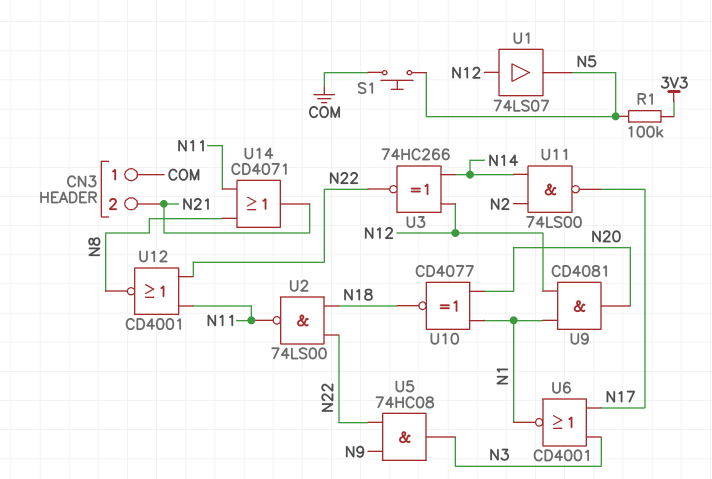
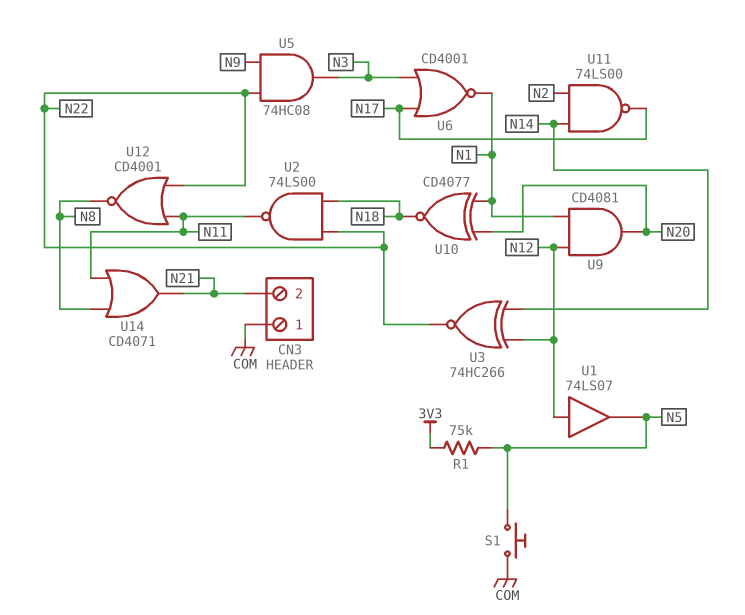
R1: 100k (3V3, N5) -> 75k (3V3, N5)

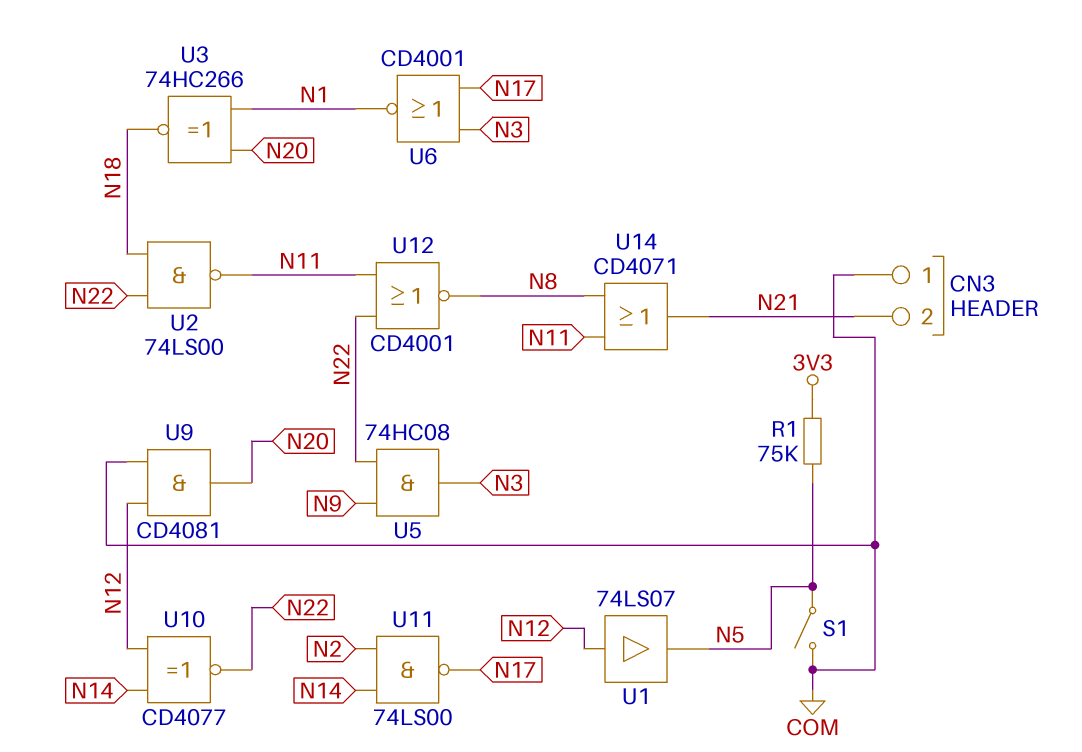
S1: button (COM, N5) -> switch (COM, N5)
U3: XNOR 74HC266 (in N12, in N14, out N22) -> XNOR 74HC266 (in N1, in N20, out N18)
U9: AND CD4081 (in N1, in N12, out N20) -> AND CD4081 (in COM, in N12, out N20)
U10: XNOR CD4077 (in N1, in N20, out N18) -> XNOR CD4077 (in N12, in N14, out N22)

